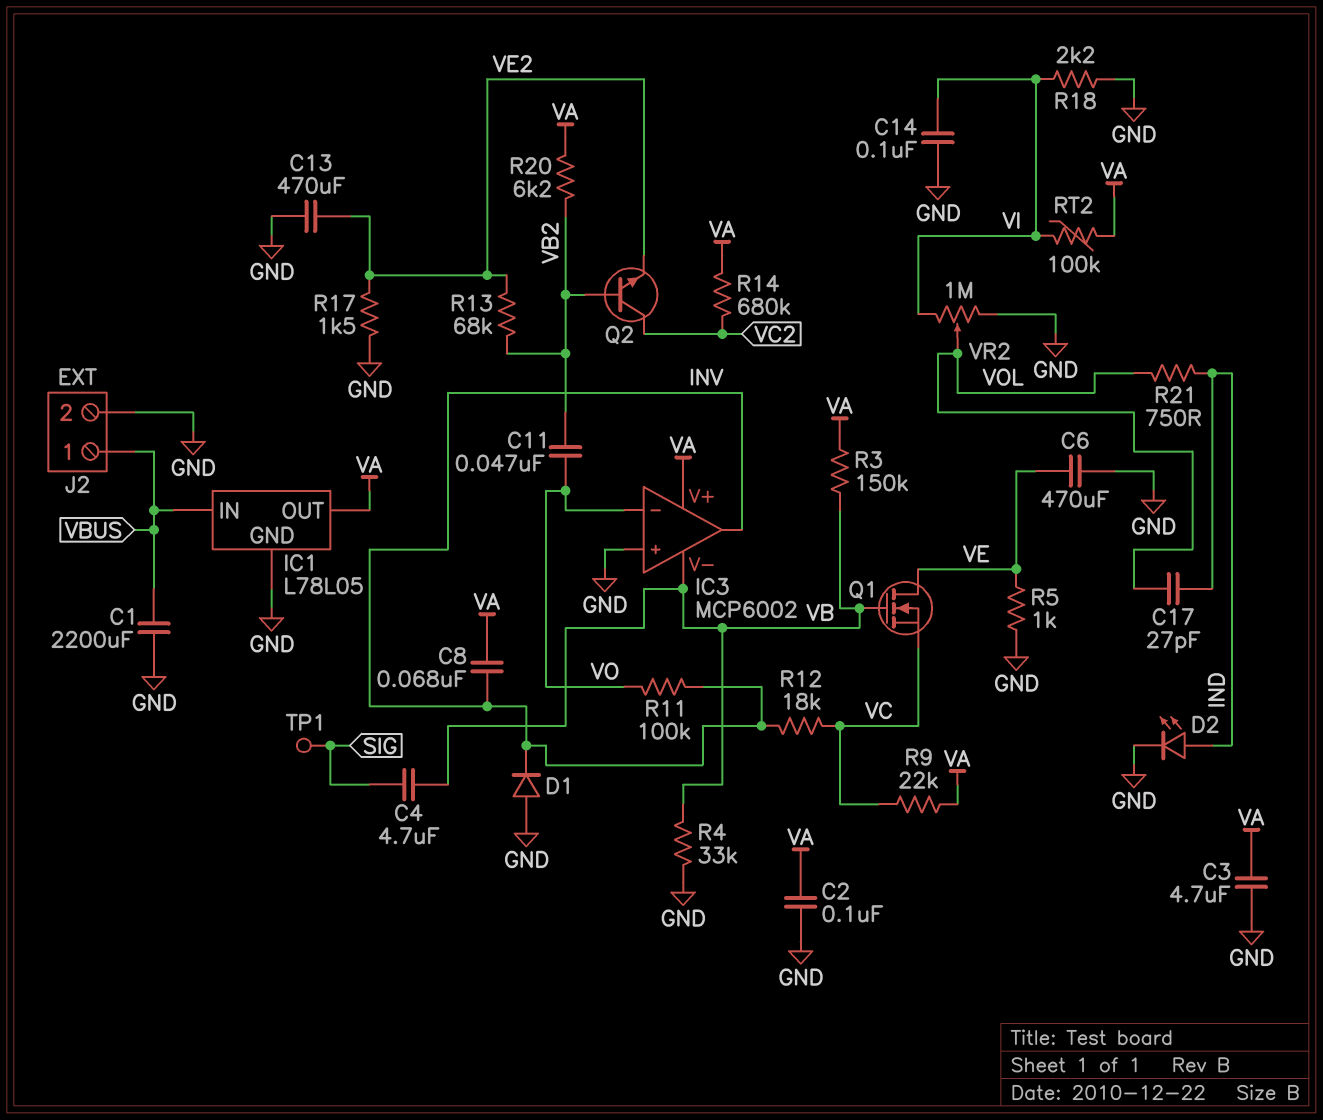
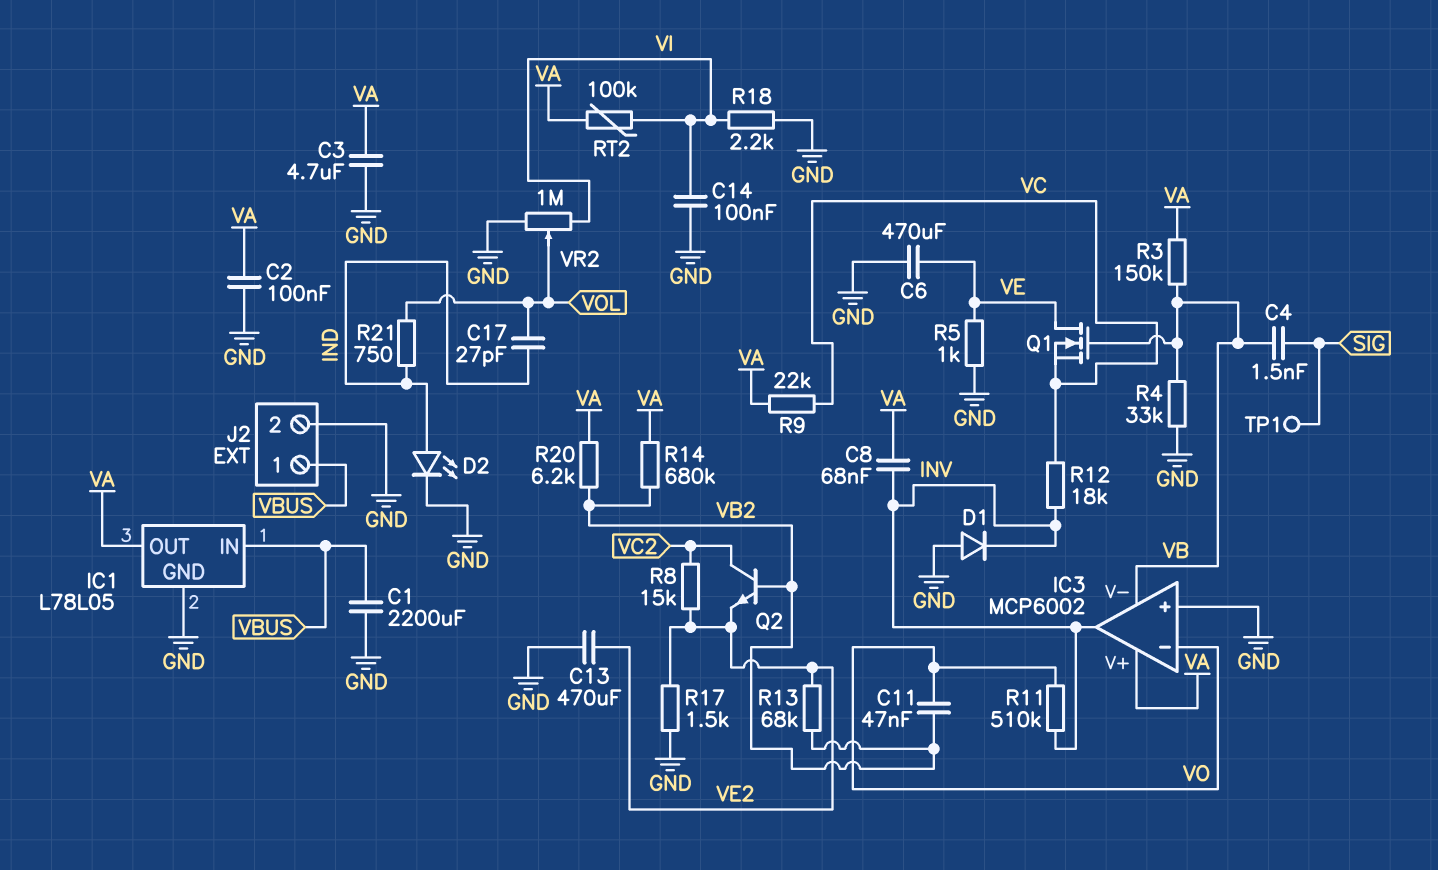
C4: 4.7uF (SIG, VB) -> 1.5nF (SIG, VB)
R8: none -> 15k (VC2, VE2)
R11: 100k (INV, VO) -> 510k (INV, VO)
R14: 680k (VA, VC2) -> 680k (VA, VB2)

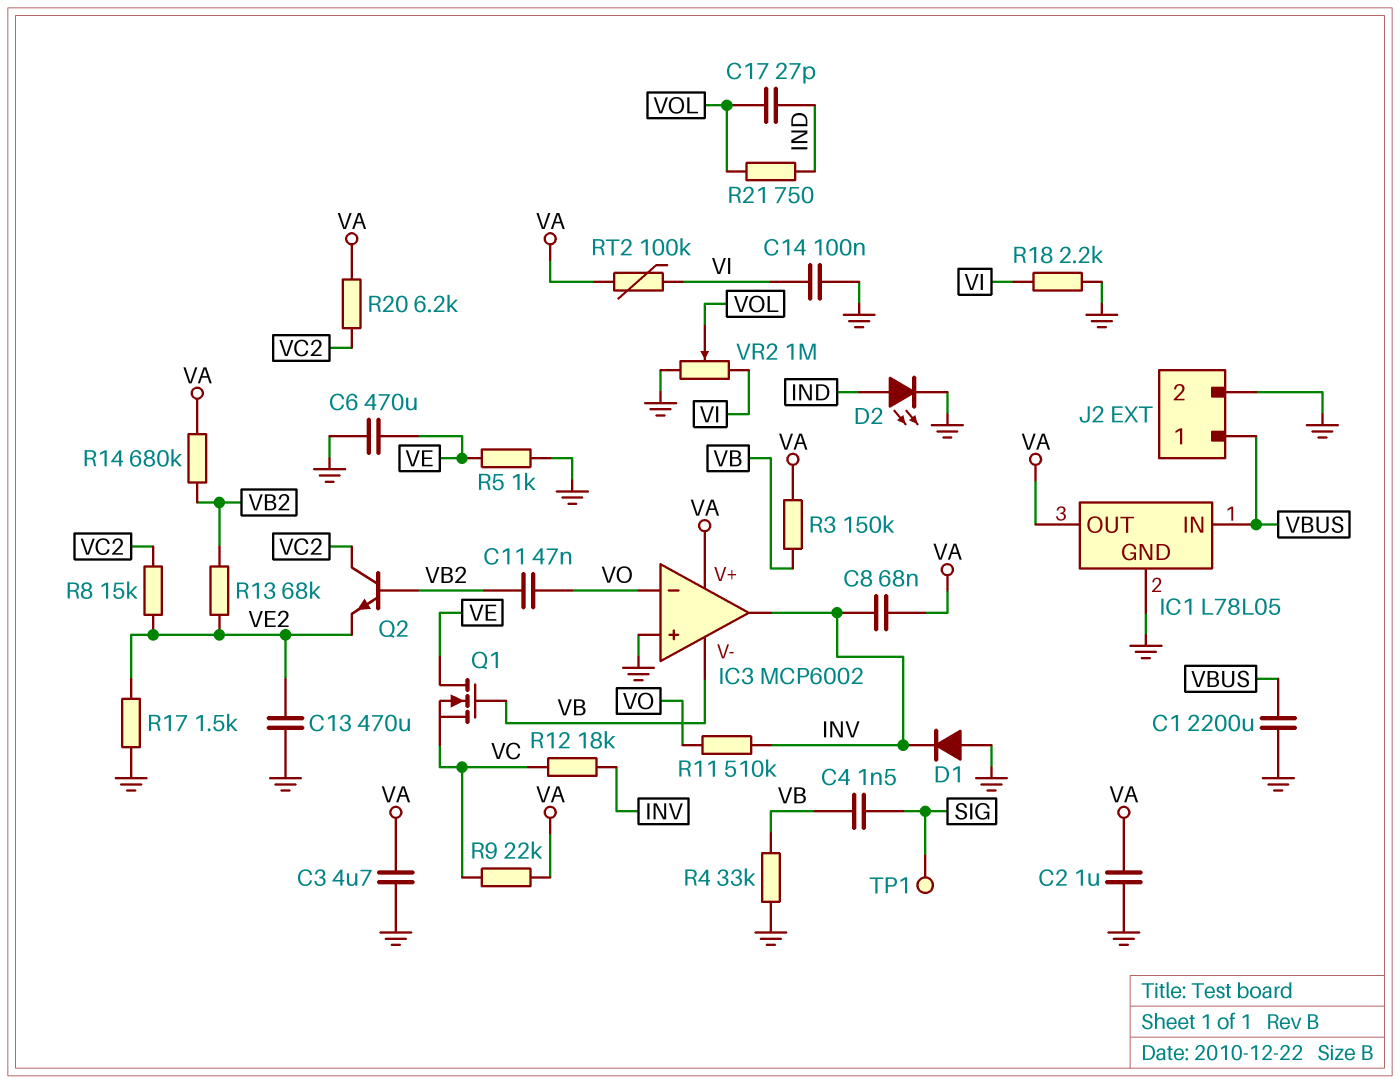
C2: 100nF (GND, VA) -> 1uF (GND, VA)
R20: 6.2k (VA, VB2) -> 6.2k (VA, VC2)

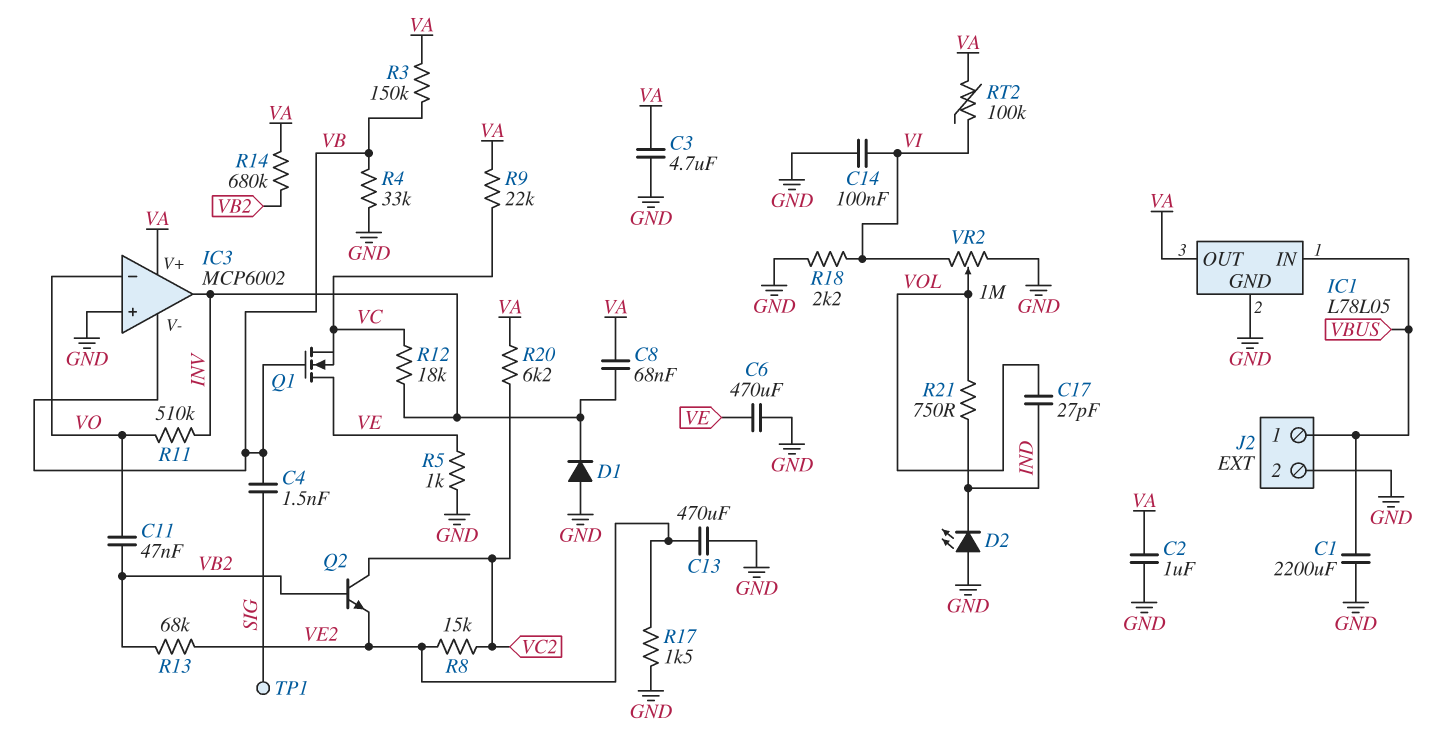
D2: LED (A IND, K GND) -> LED (A GND, K IND)

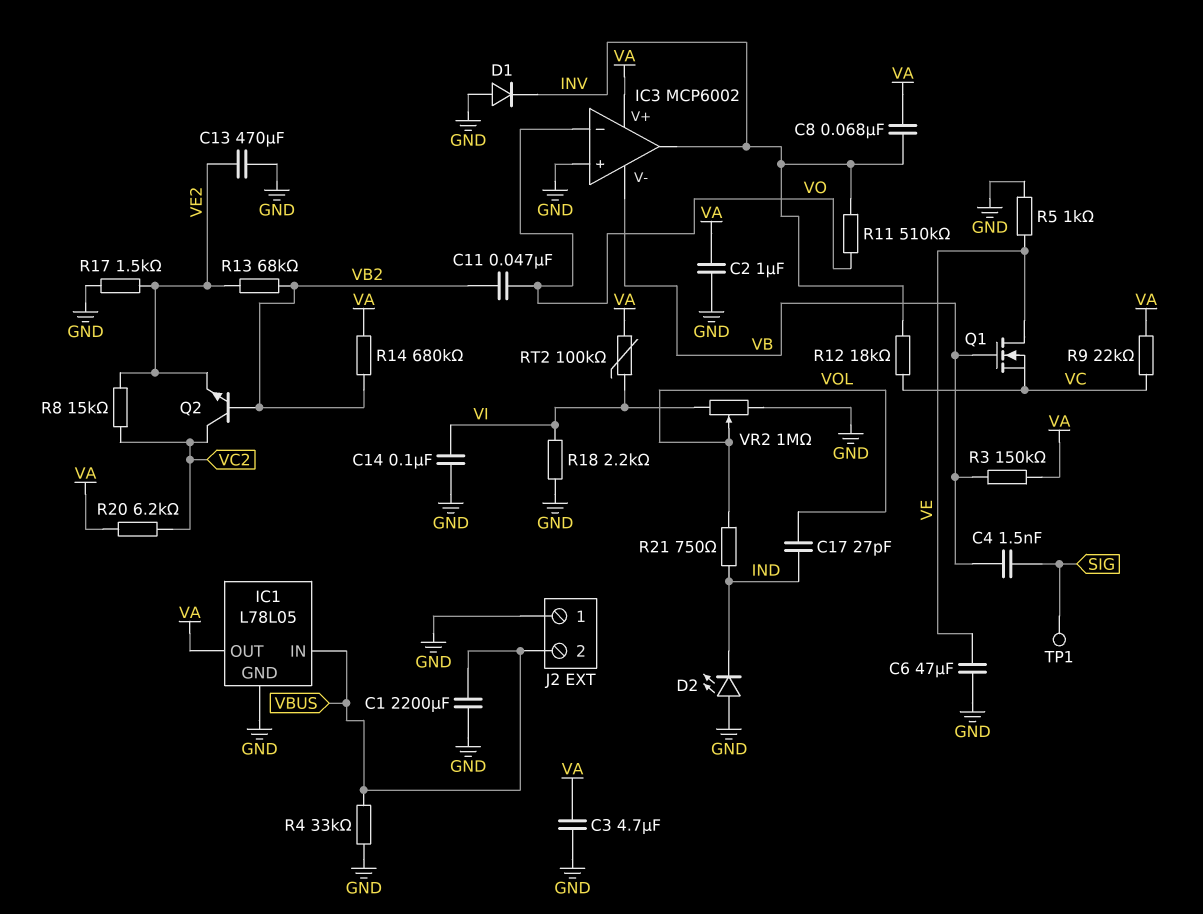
C6: 470uF (GND, VE) -> 47uF (GND, VE)
J2 pin 1: VBUS -> GND
J2 pin 2: GND -> VBUS
R4: 33k (GND, VB) -> 33k (GND, VBUS)

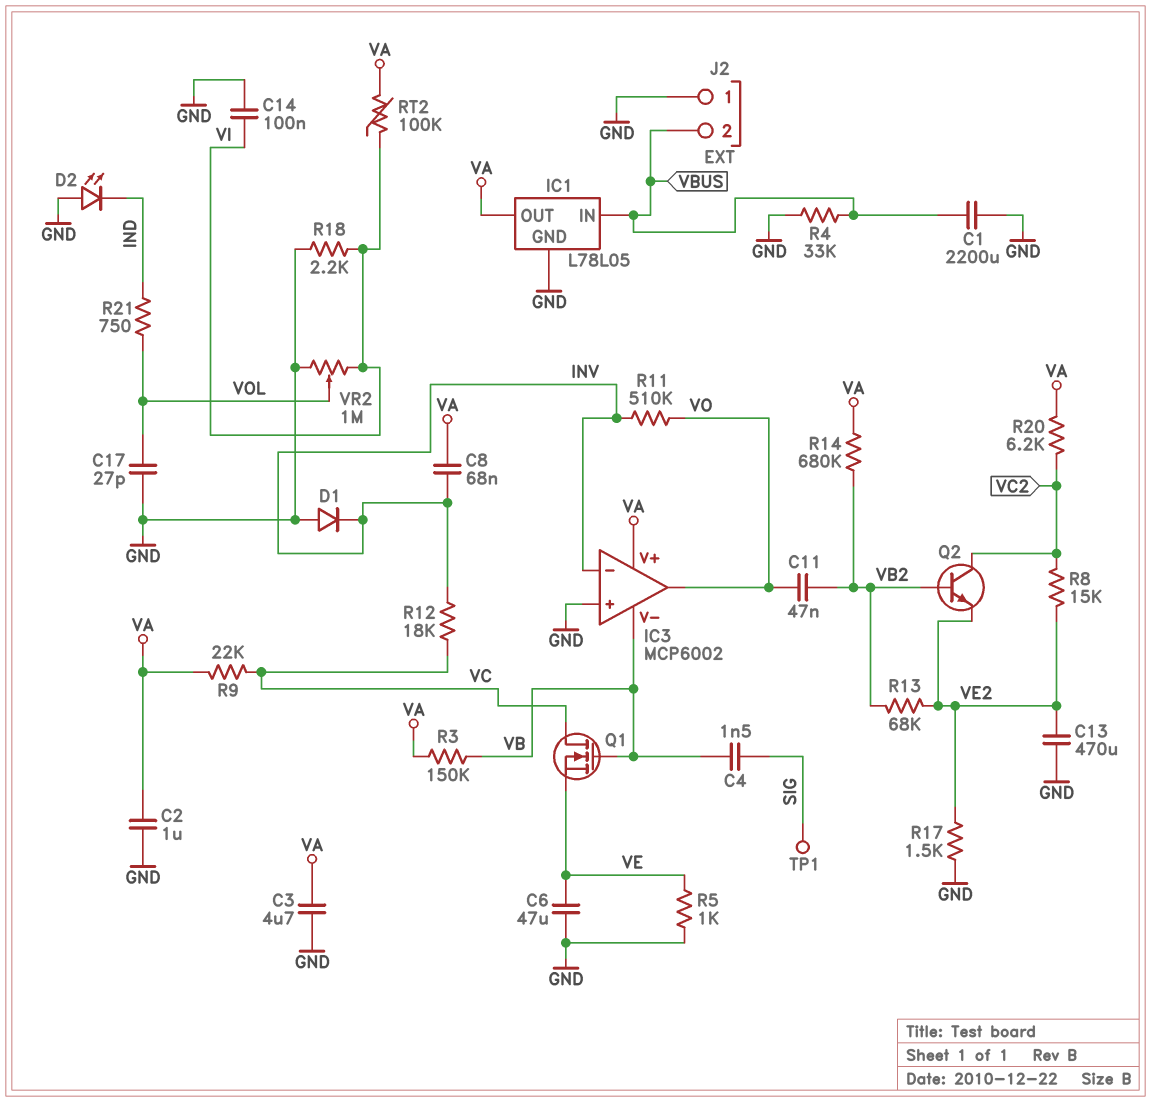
C17: 27pF (IND, VOL) -> 27pF (GND, VOL)
IC3 pin in-: VO -> INV
IC3 pin out: INV -> VO
Q1: NMOS (G VB, D VE, S VC) -> NMOS (G VB, D VC, S VE)

